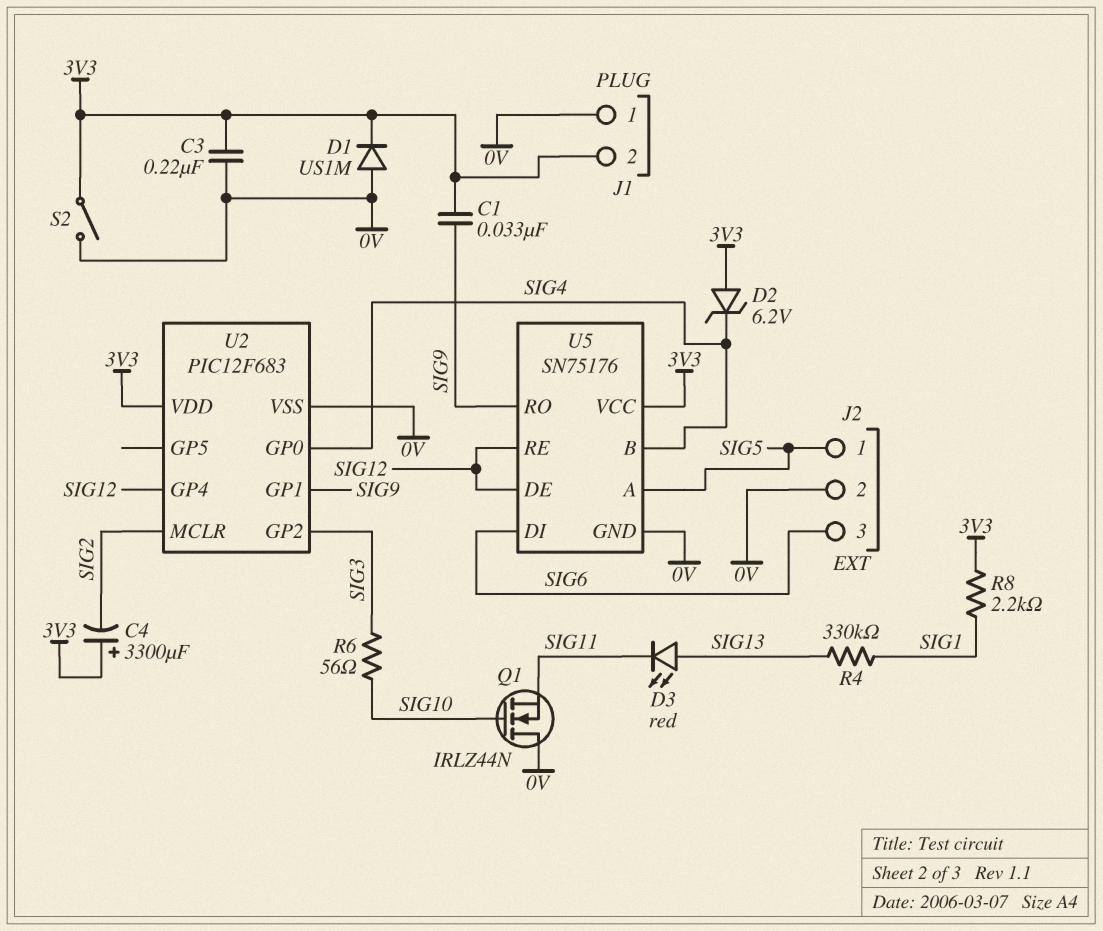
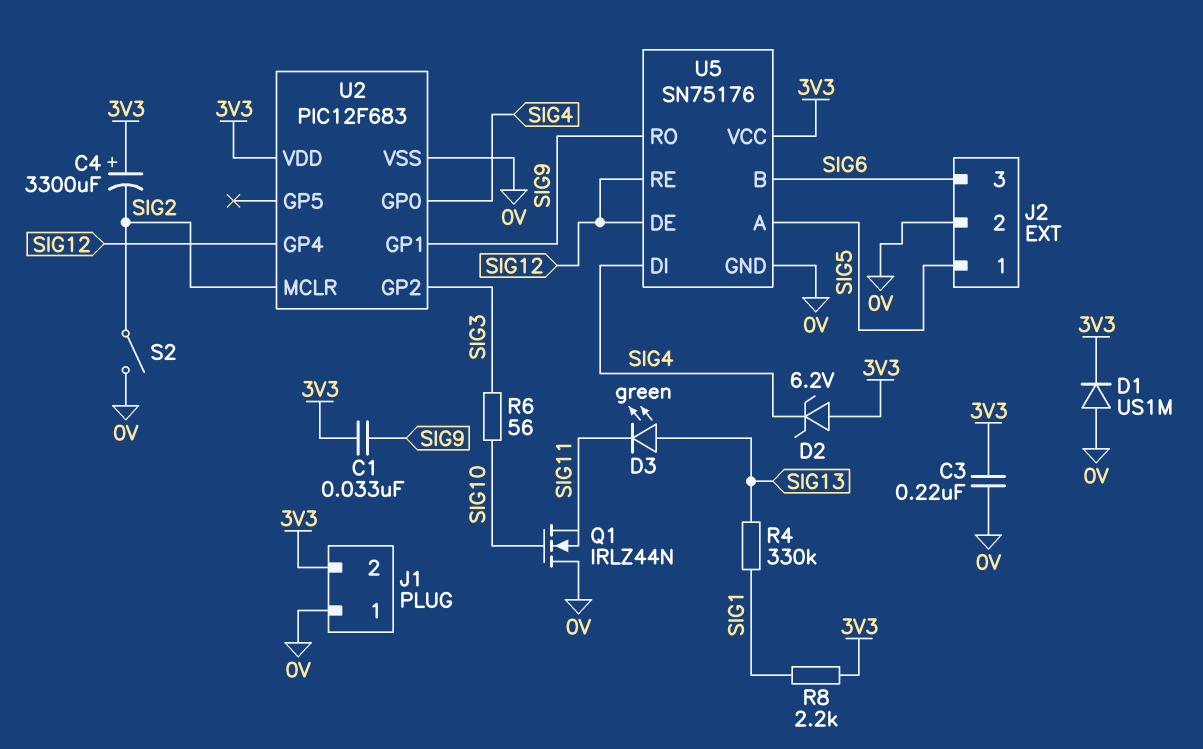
D3: LED red (A SIG13, K SIG11) -> LED green (A SIG13, K SIG11)
S2: switch (0V, 3V3) -> switch (0V, SIG2)
U5 pin B: SIG4 -> SIG6
U5 pin DI: SIG6 -> SIG4

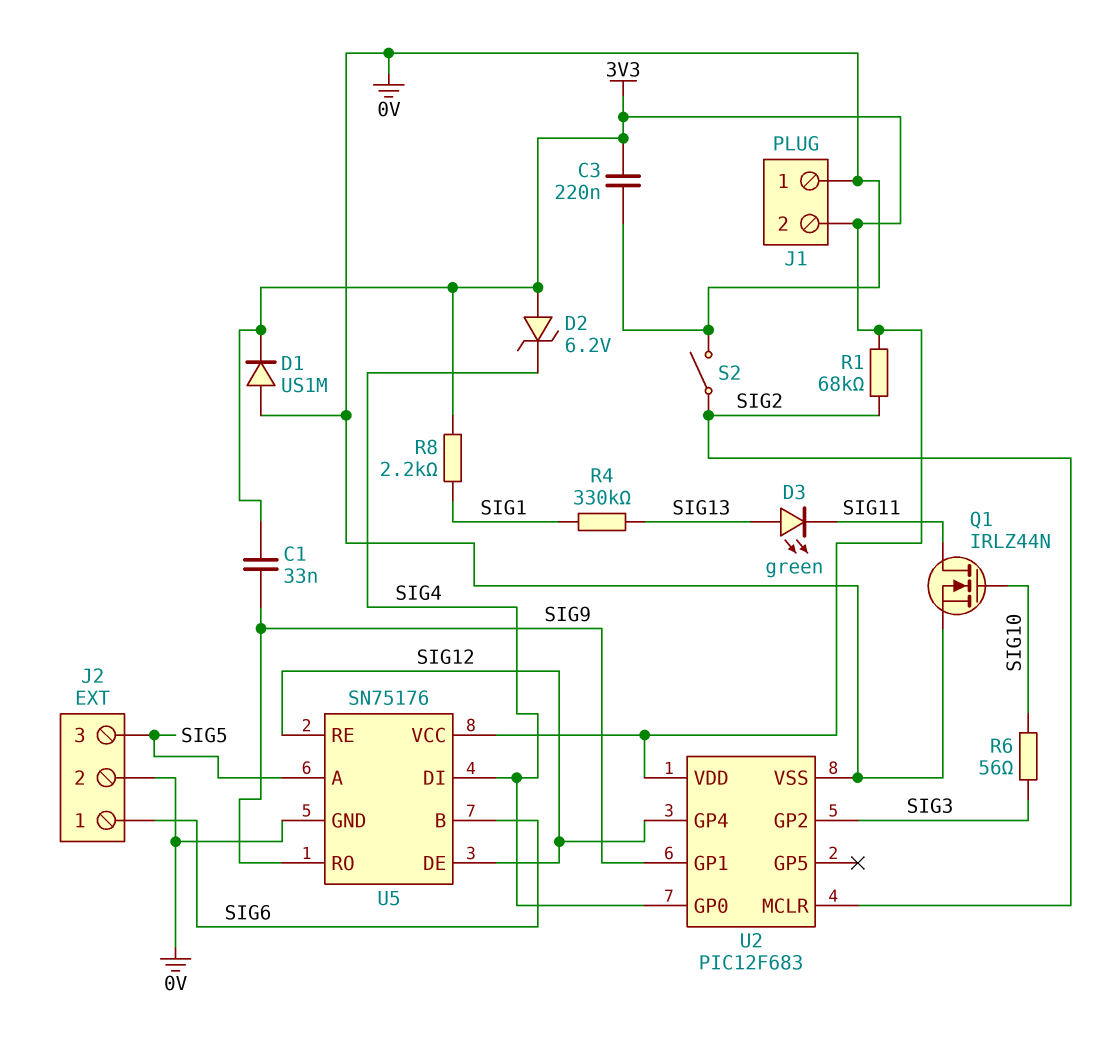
C4: 3300uF (plus 3V3, minus SIG2) -> none
J2 pin 1: SIG5 -> SIG6
J2 pin 3: SIG6 -> SIG5
Q1: NMOS IRLZ44N (G SIG10, D 0V, S SIG11) -> NMOS IRLZ44N (G SIG10, D SIG11, S 0V)
R1: none -> 68k (3V3, SIG2)

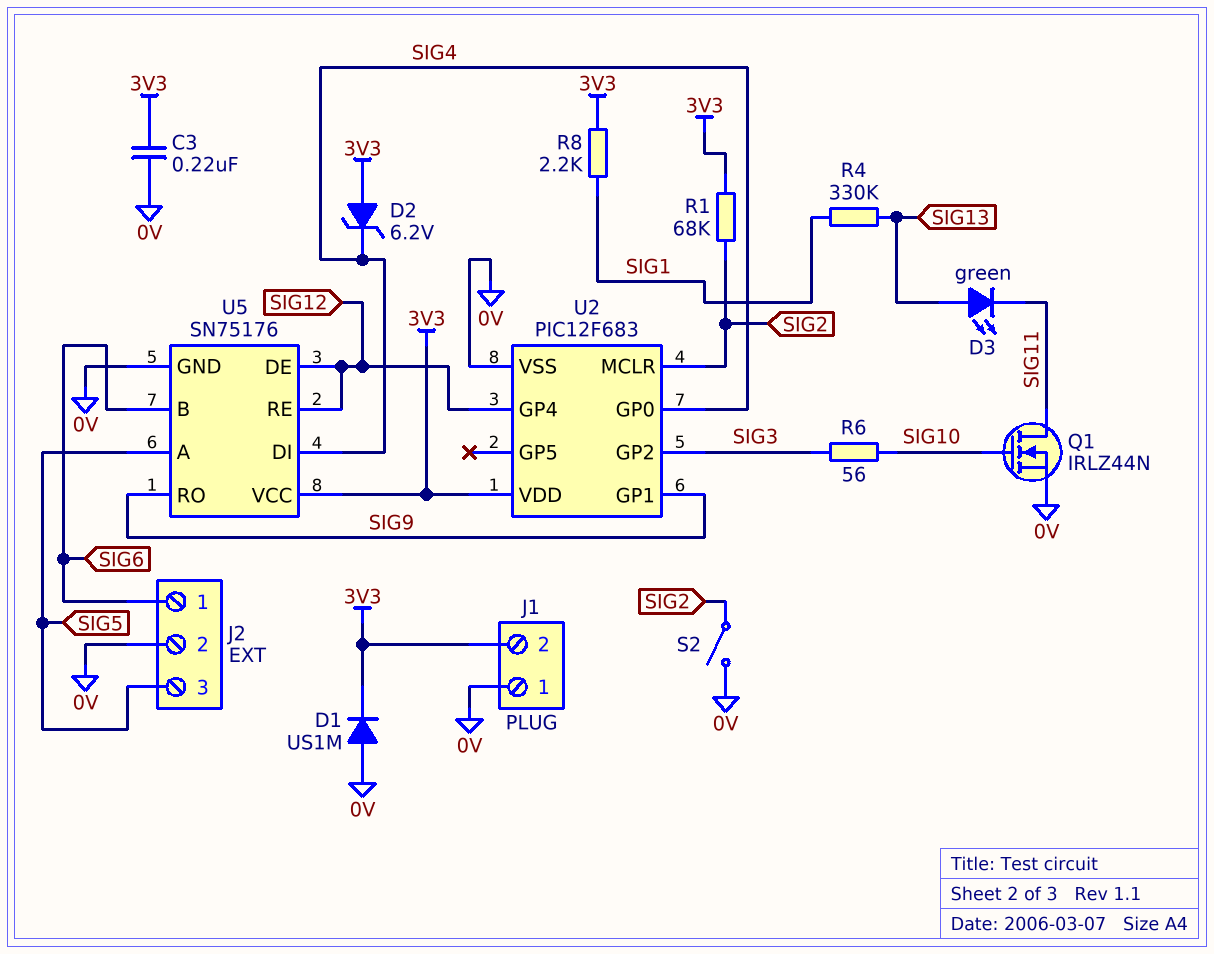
C1: 33nF (3V3, SIG9) -> none

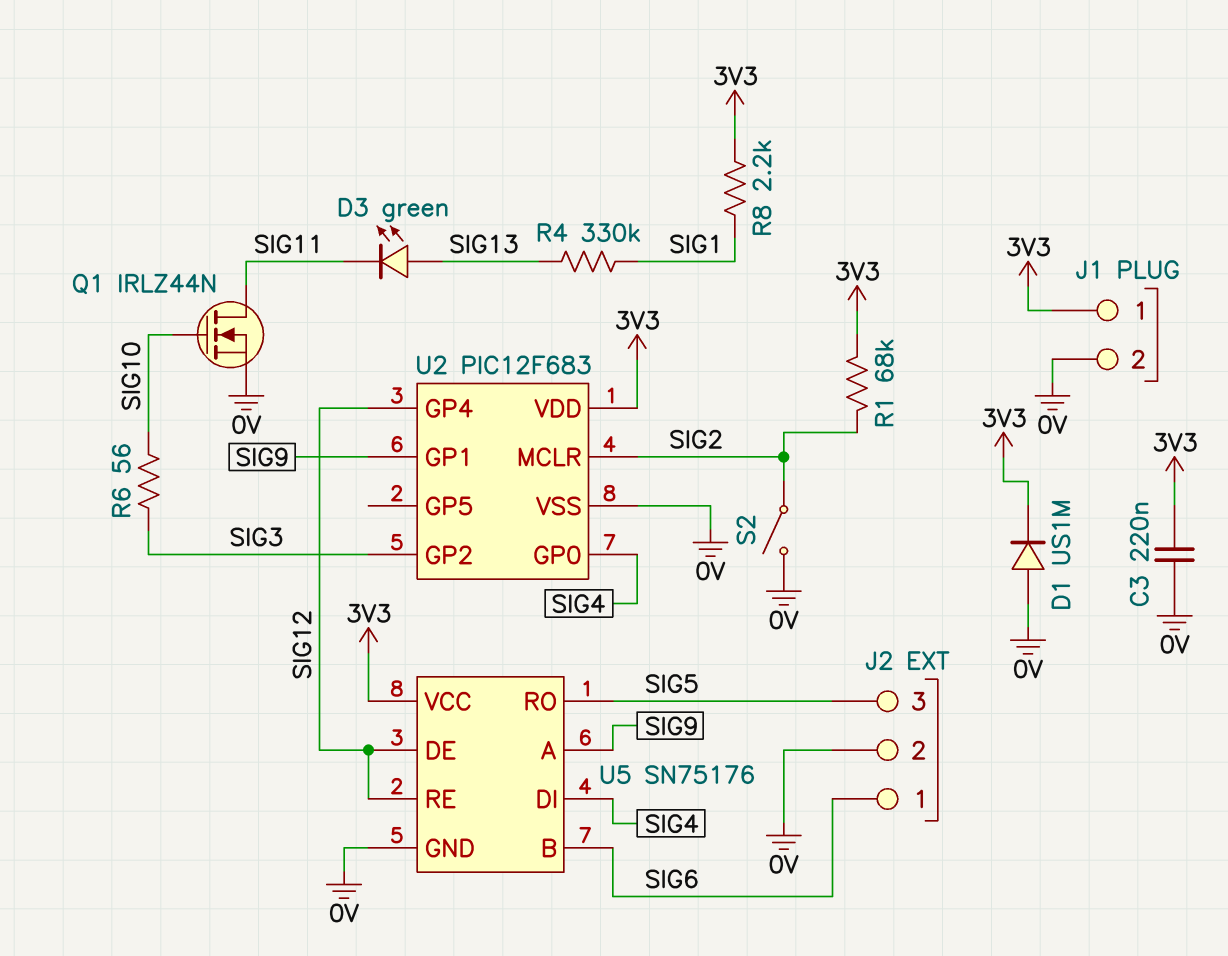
D2: zener 6.2V (A 3V3, K SIG4) -> none
J1 pin 1: 0V -> 3V3
J1 pin 2: 3V3 -> 0V
U5 pin A: SIG5 -> SIG9
U5 pin RO: SIG9 -> SIG5

